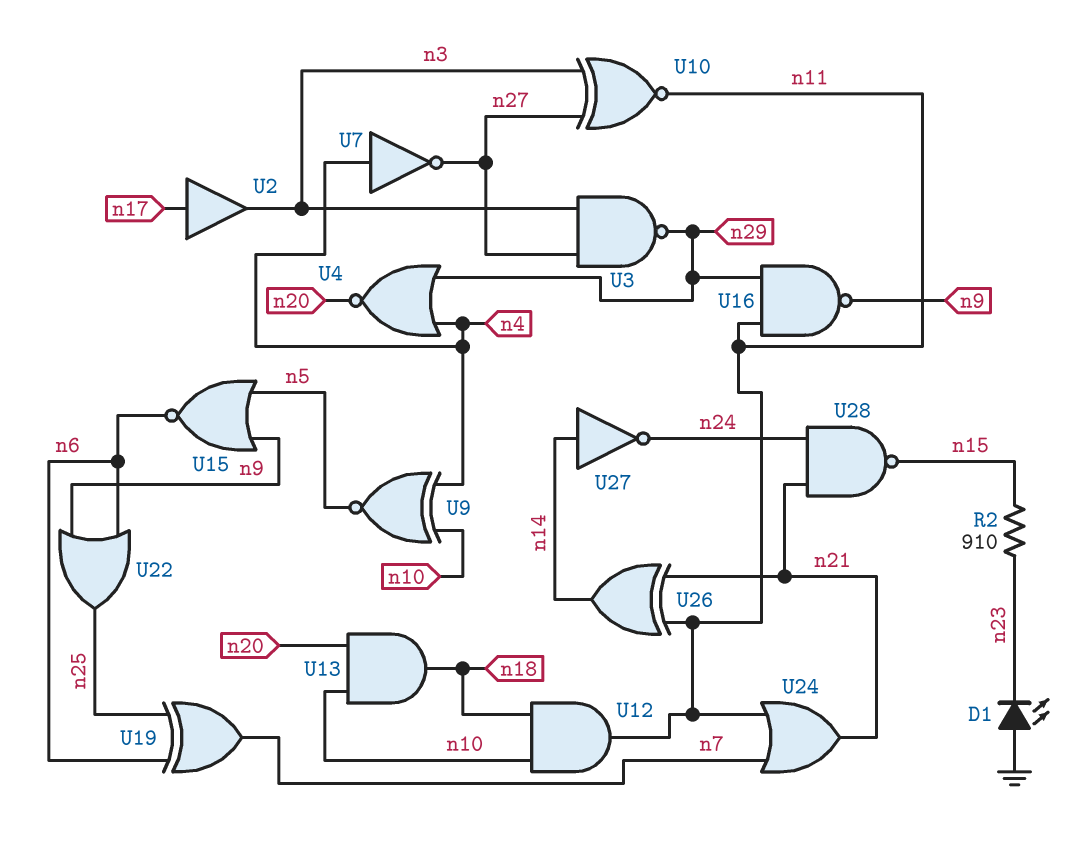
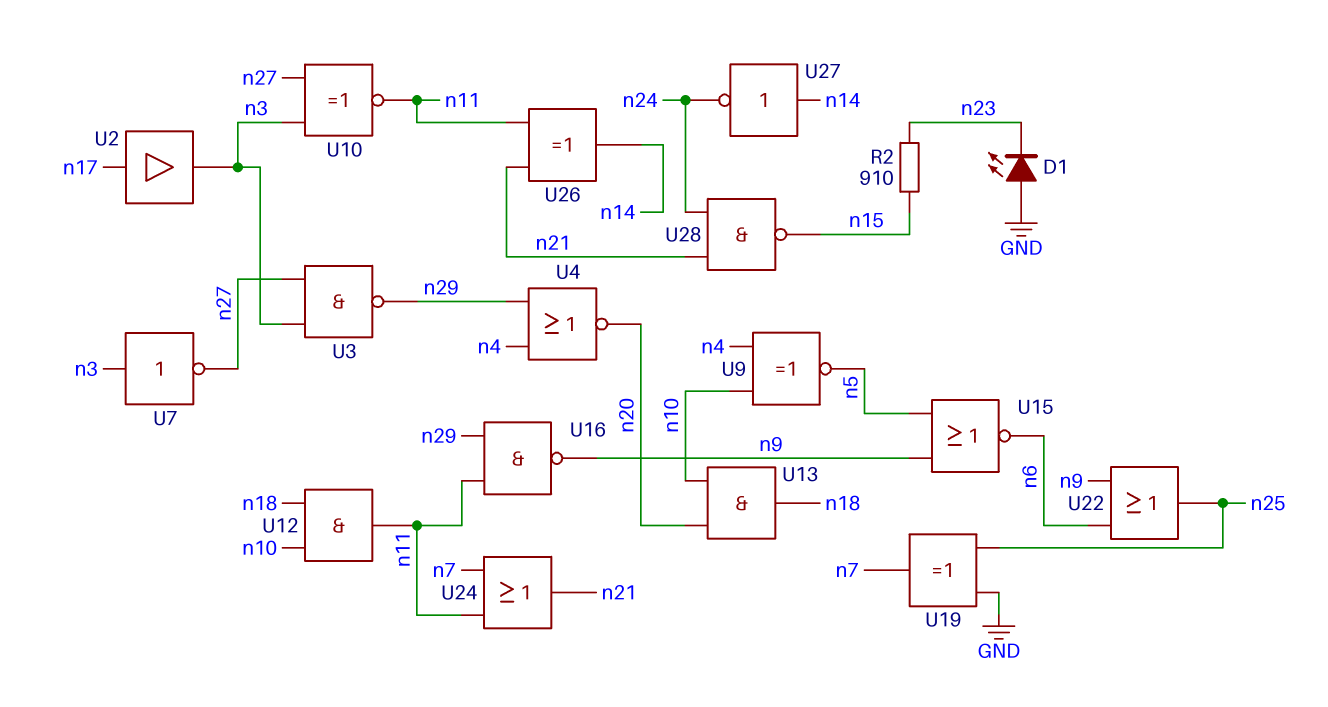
U7: NOT (in n4, out n27) -> NOT (in n3, out n27)
U19: XOR (in n6, in n25, out n7) -> XOR (in GND, in n25, out n7)

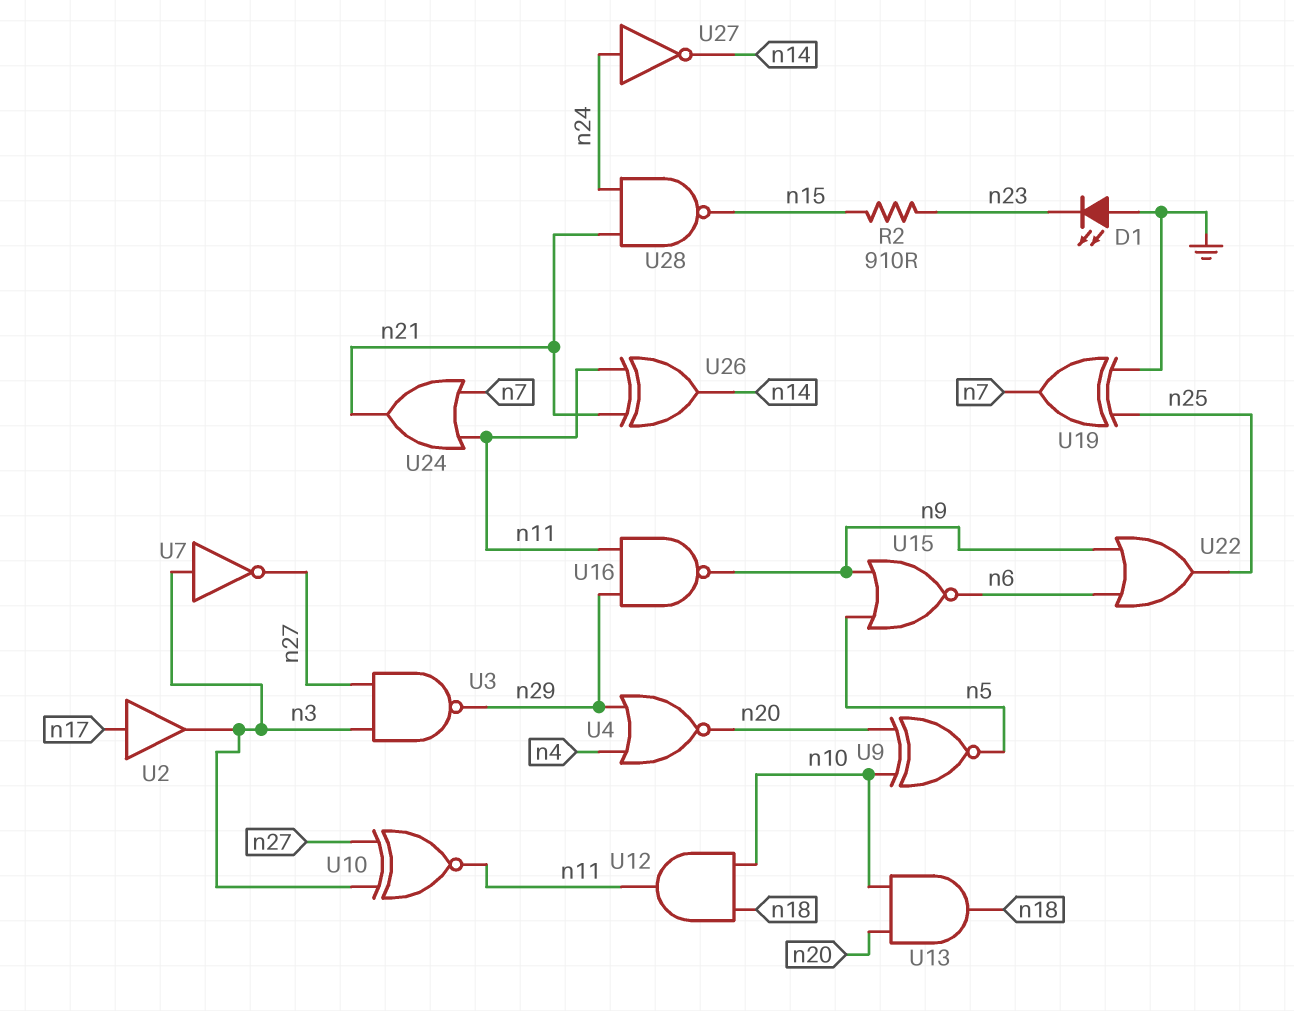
U9: XNOR (in n4, in n10, out n5) -> XNOR (in n10, in n20, out n5)
U27: NOT (in n14, out n24) -> NOT (in n24, out n14)

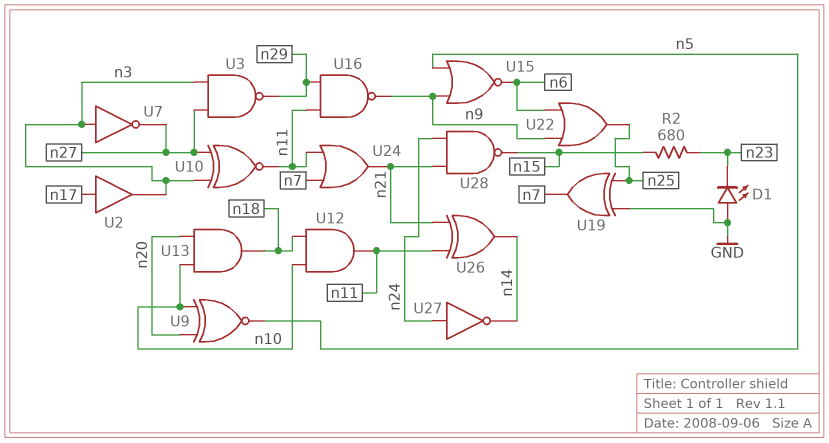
R2: 910 (n15, n23) -> 680 (n15, n23)
U4: NOR (in n4, in n29, out n20) -> none

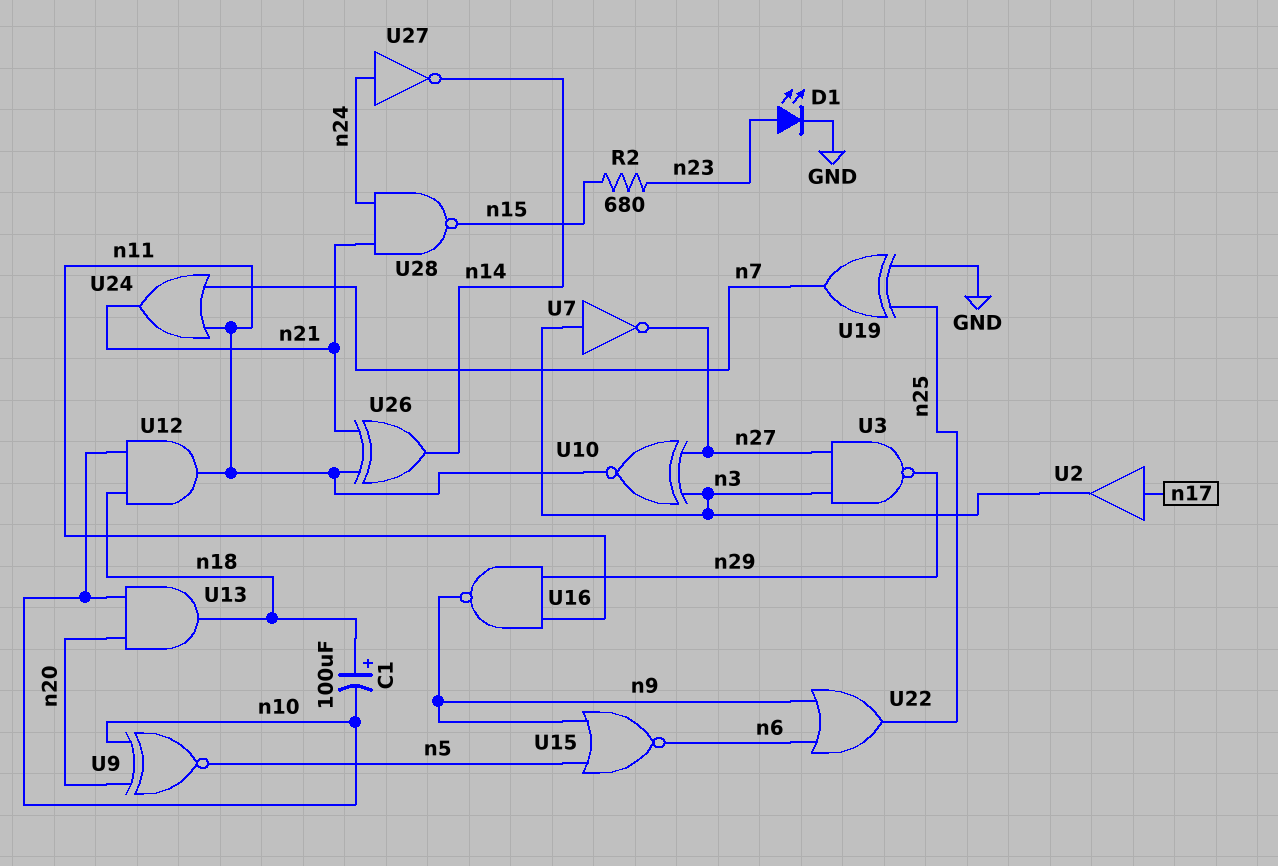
C1: none -> 100uF (plus n18, minus n10)
D1: LED (A GND, K n23) -> LED (A n23, K GND)

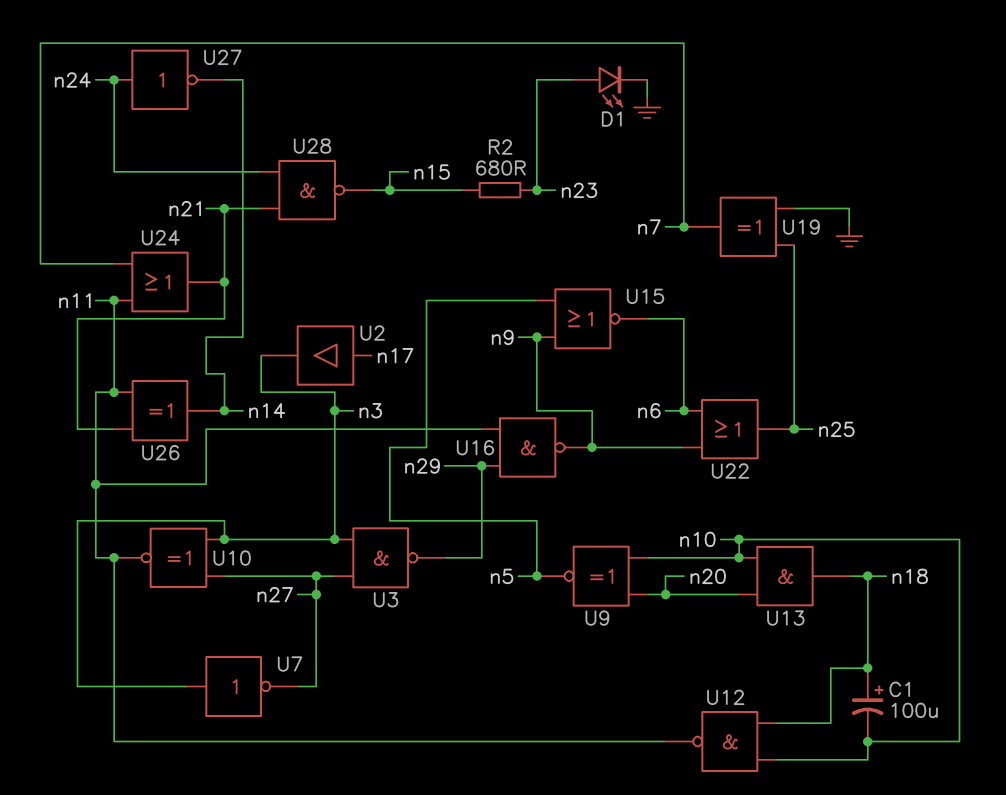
U12: AND (in n10, in n18, out n11) -> NAND (in n10, in n18, out n11)

